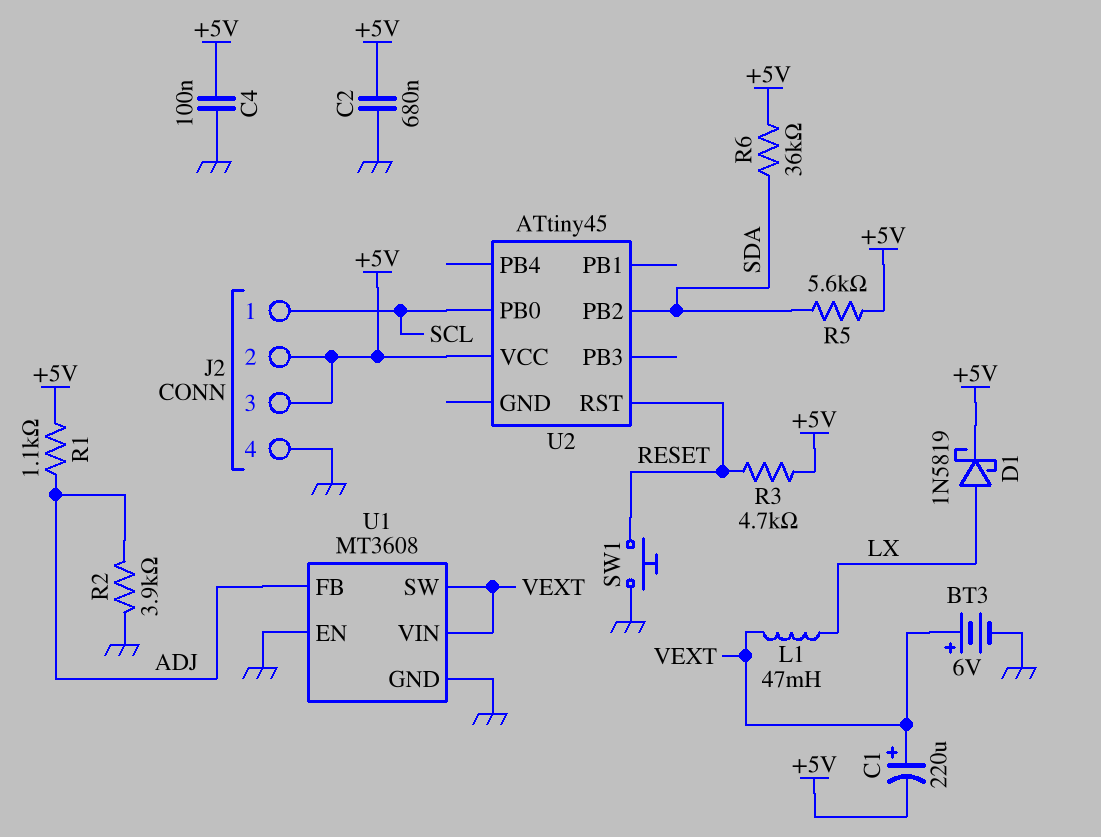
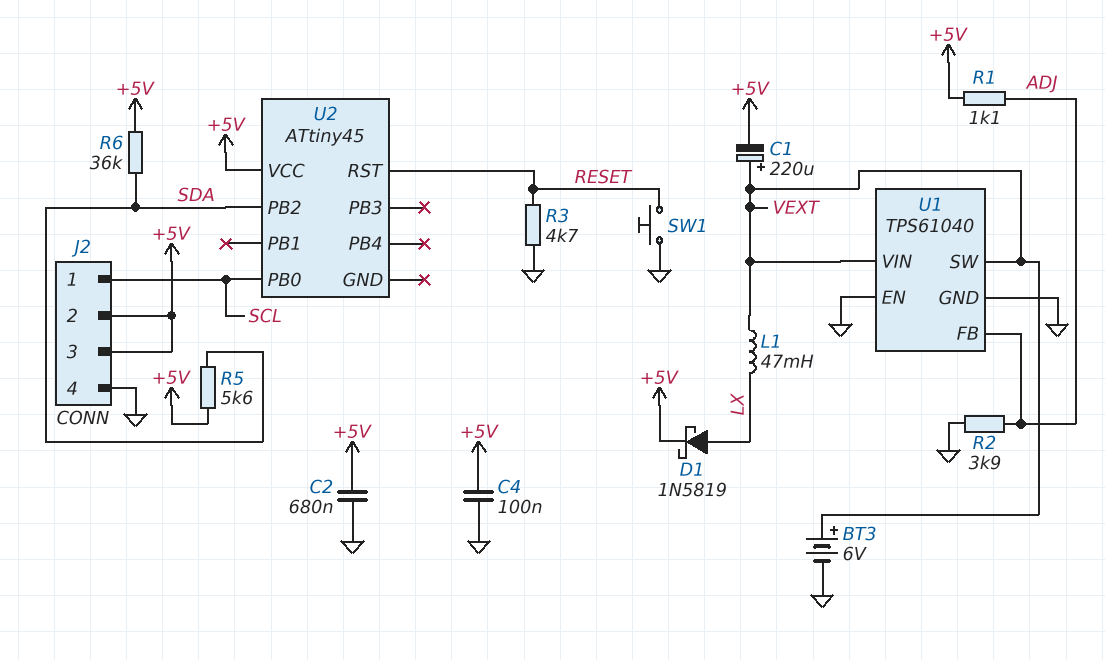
R3: 4.7k (+5V, RESET) -> 4.7k (GND, RESET)
U1: MT3608 -> TPS61040

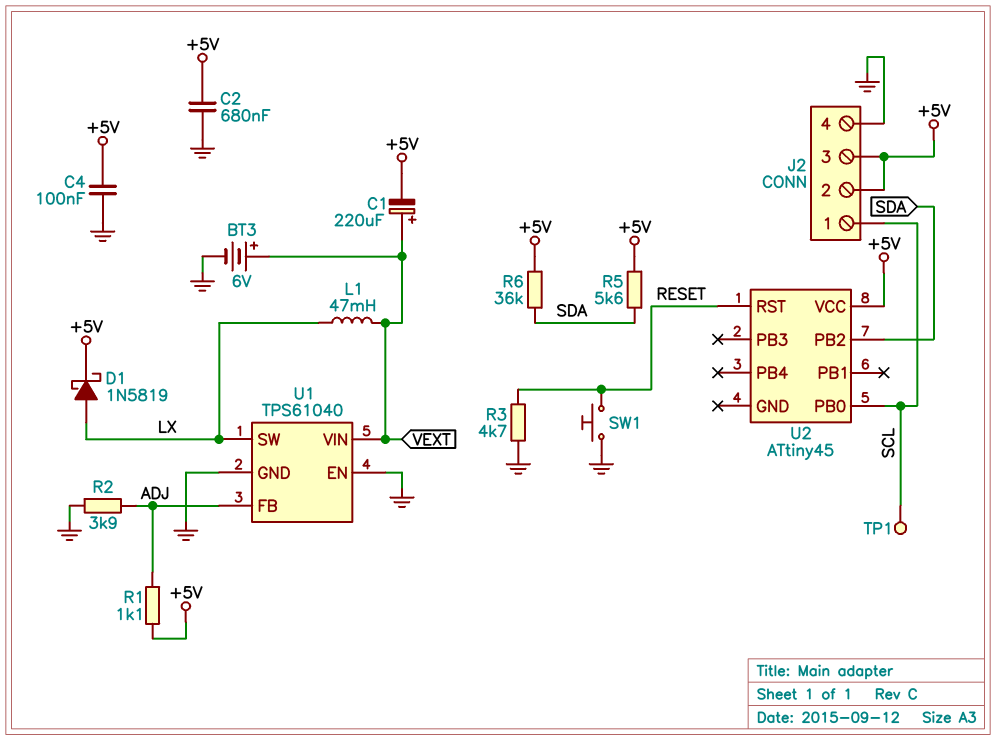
TP1: none -> test point (SCL)
U1 pin SW: VEXT -> LX

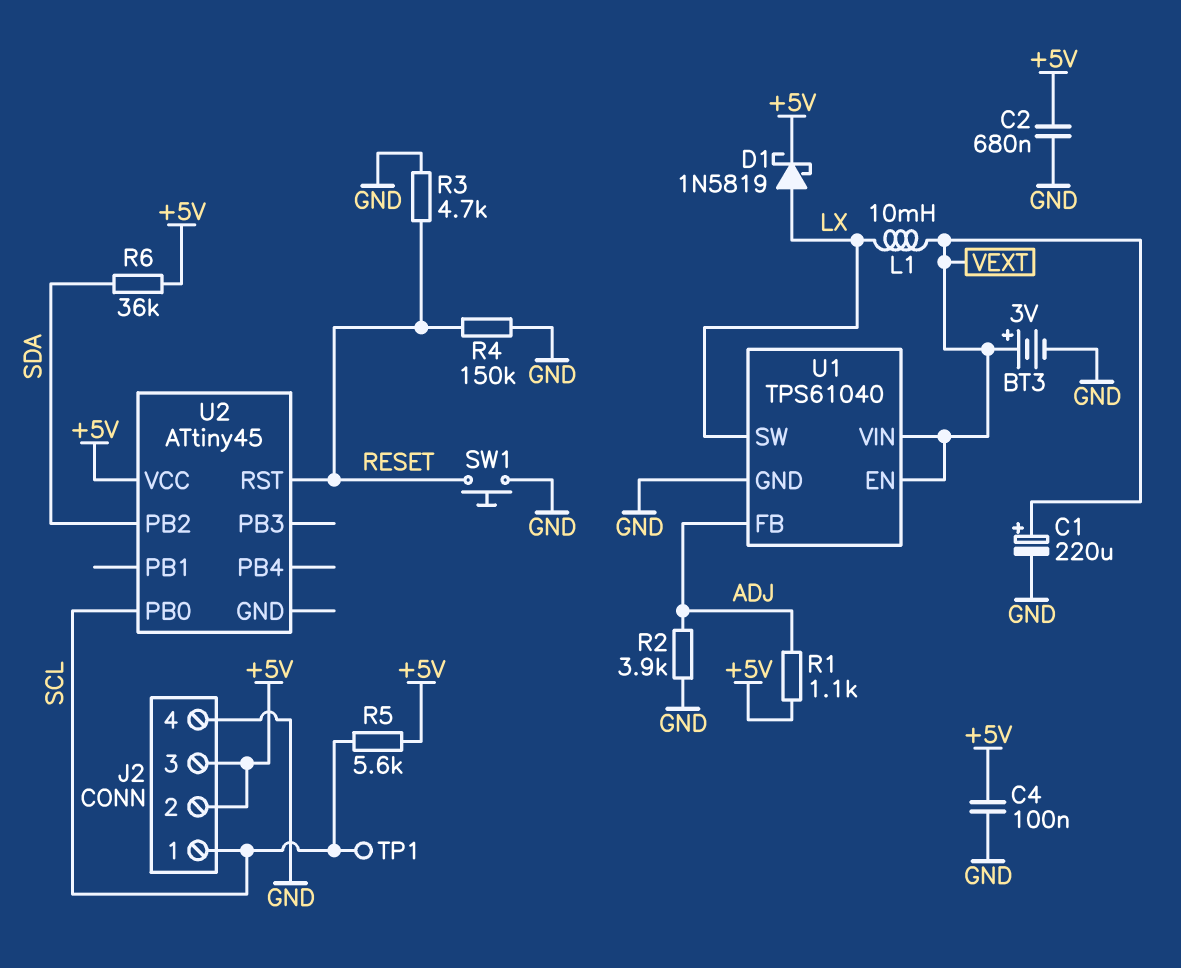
BT3: 6V (plus VEXT, minus GND) -> 3V (plus VEXT, minus GND)
C1: 220uF (plus VEXT, minus +5V) -> 220uF (plus VEXT, minus GND)
L1: 47mH (LX, VEXT) -> 10mH (LX, VEXT)
R4: none -> 150k (GND, RESET)
R5: 5.6k (+5V, SDA) -> 5.6k (+5V, SCL)
U1 pin EN: GND -> VEXT

